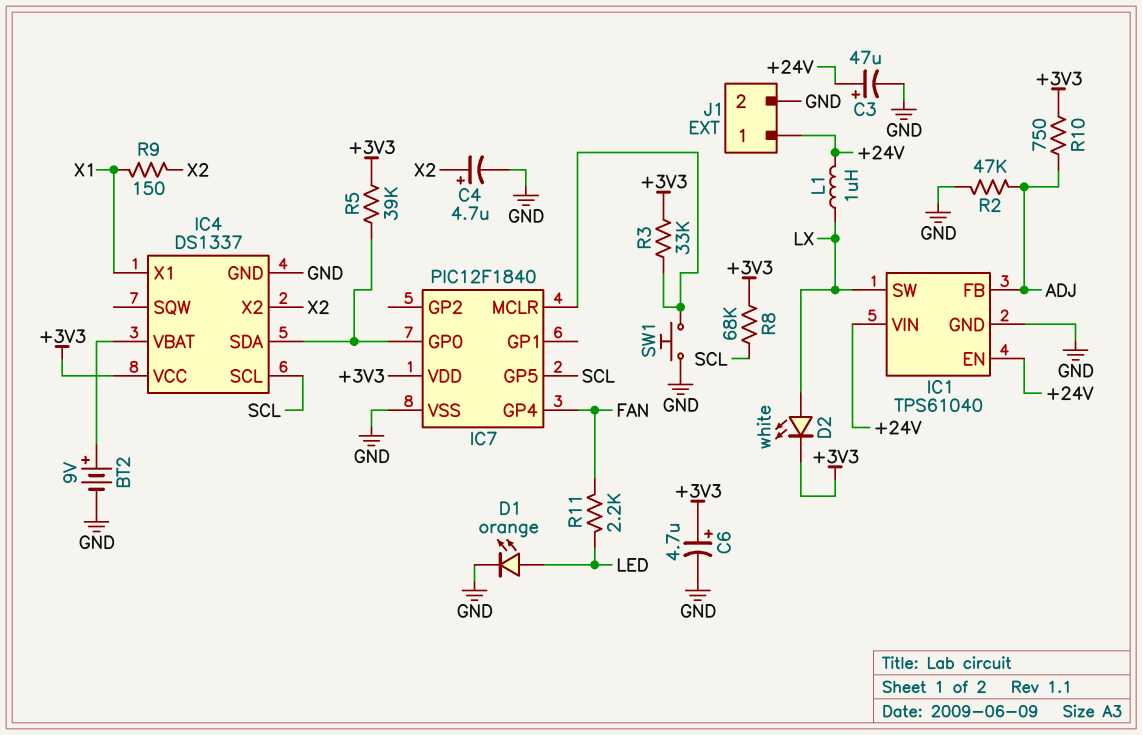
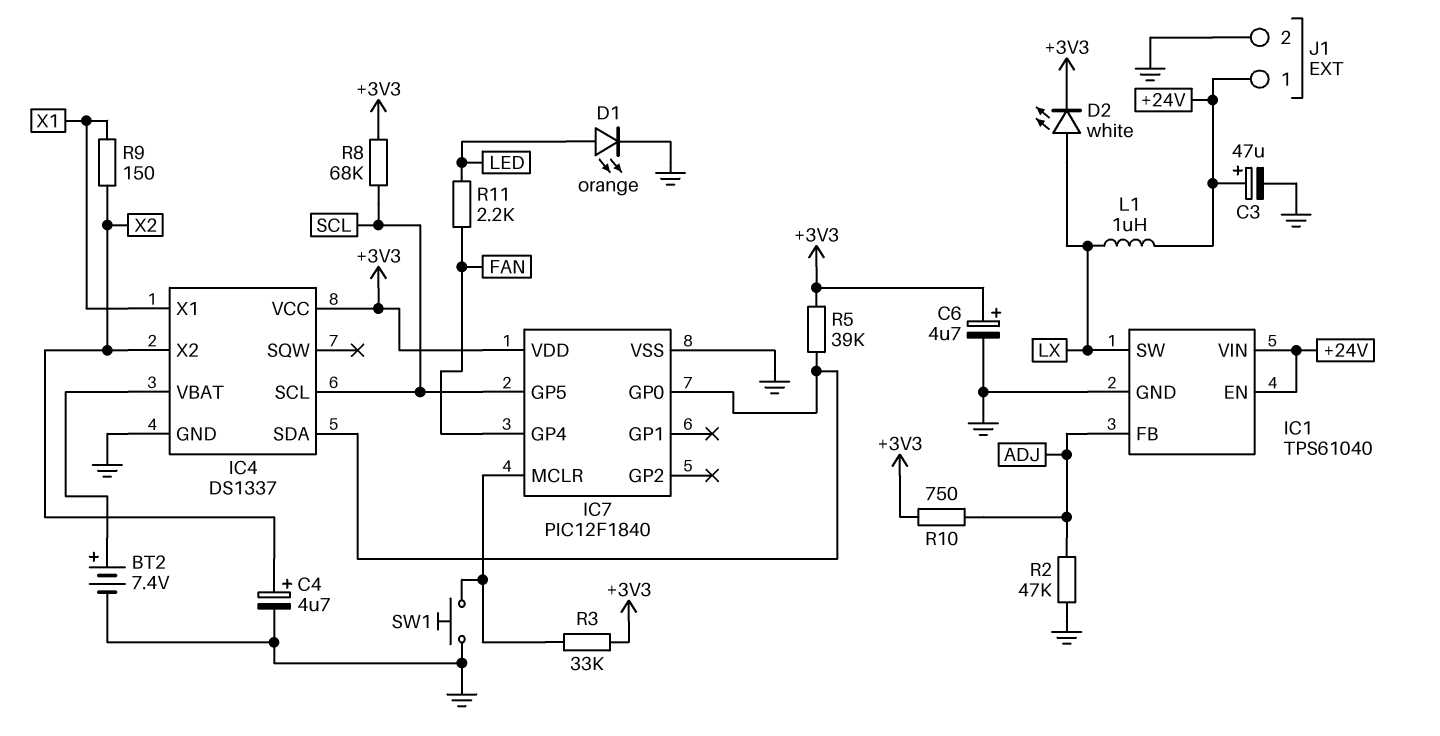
BT2: 9V (plus IC4/VBAT, minus GND) -> 7.4V (plus IC4/VBAT, minus GND)

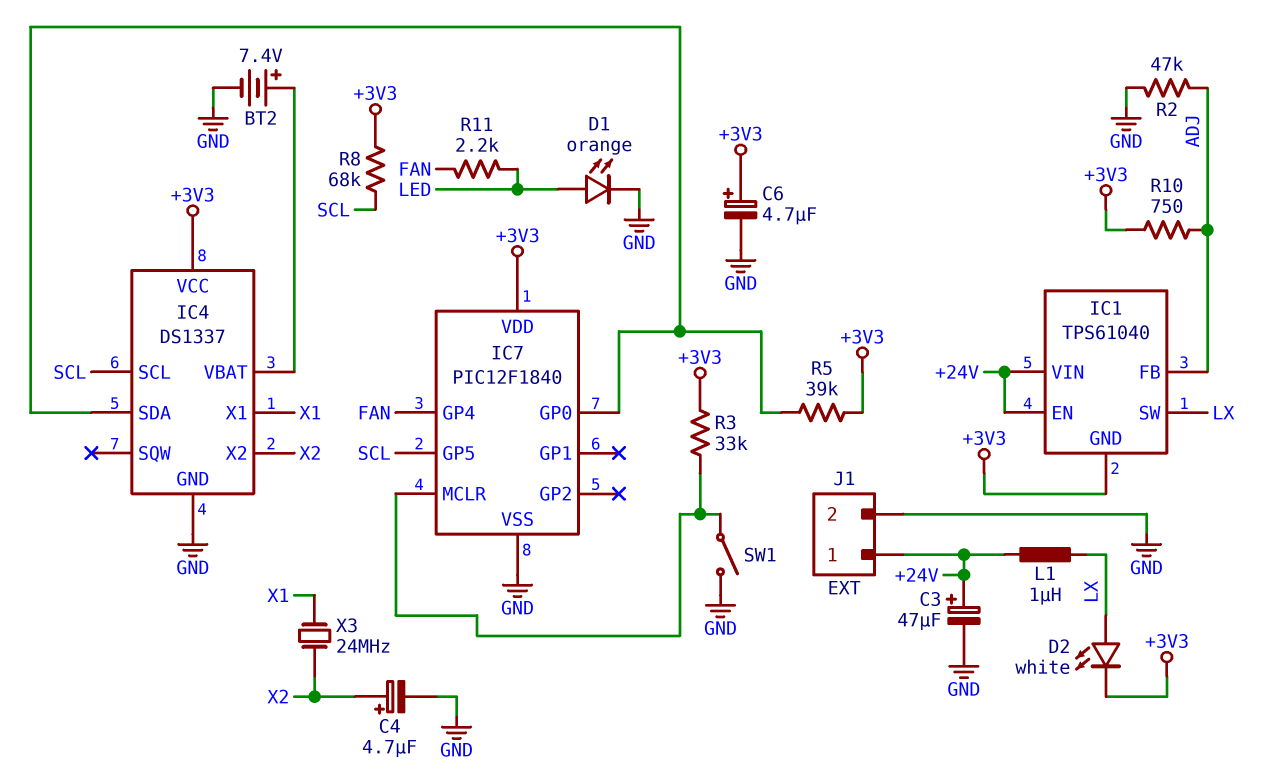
IC1 pin GND: GND -> +3V3
R9: 150 (X1, X2) -> none
SW1: button (GND, IC7/MCLR) -> switch (GND, IC7/MCLR)
X3: none -> 24MHz (X1, X2)

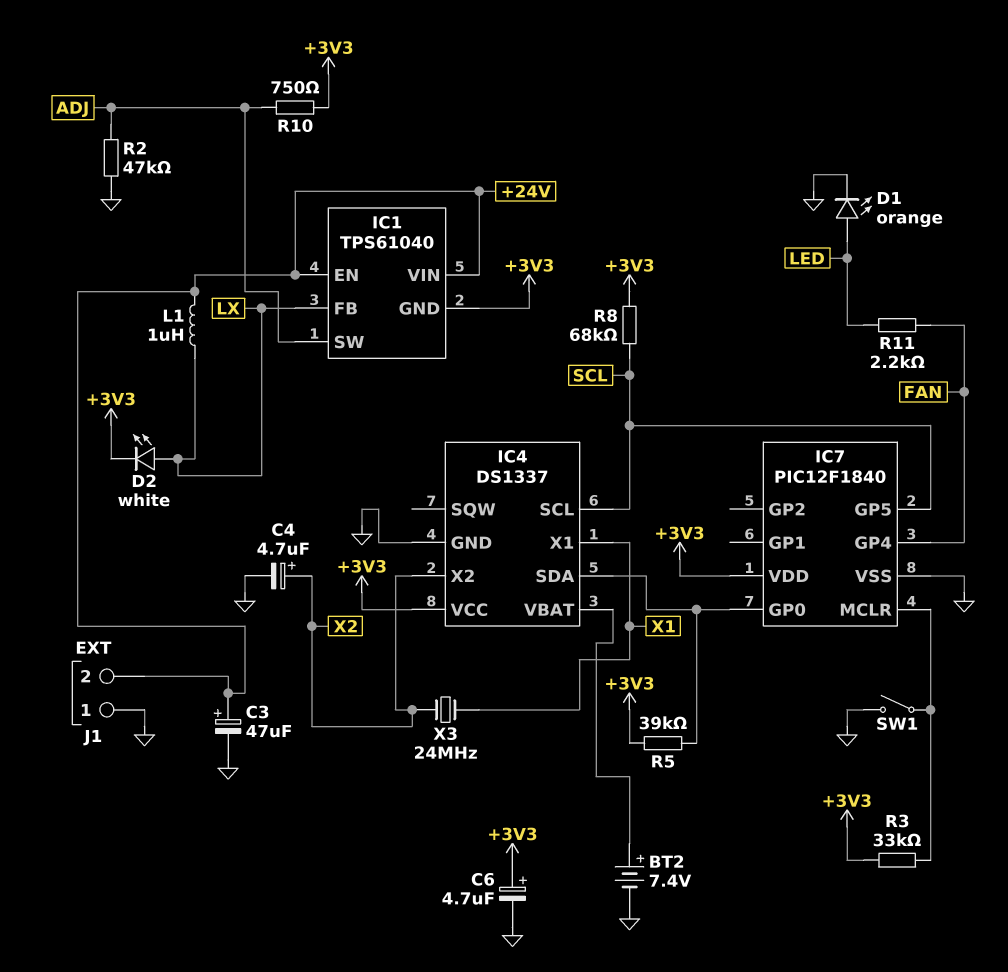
IC1 pin FB: ADJ -> LX
IC1 pin SW: LX -> ADJ
J1 pin 1: +24V -> GND
J1 pin 2: GND -> +24V

